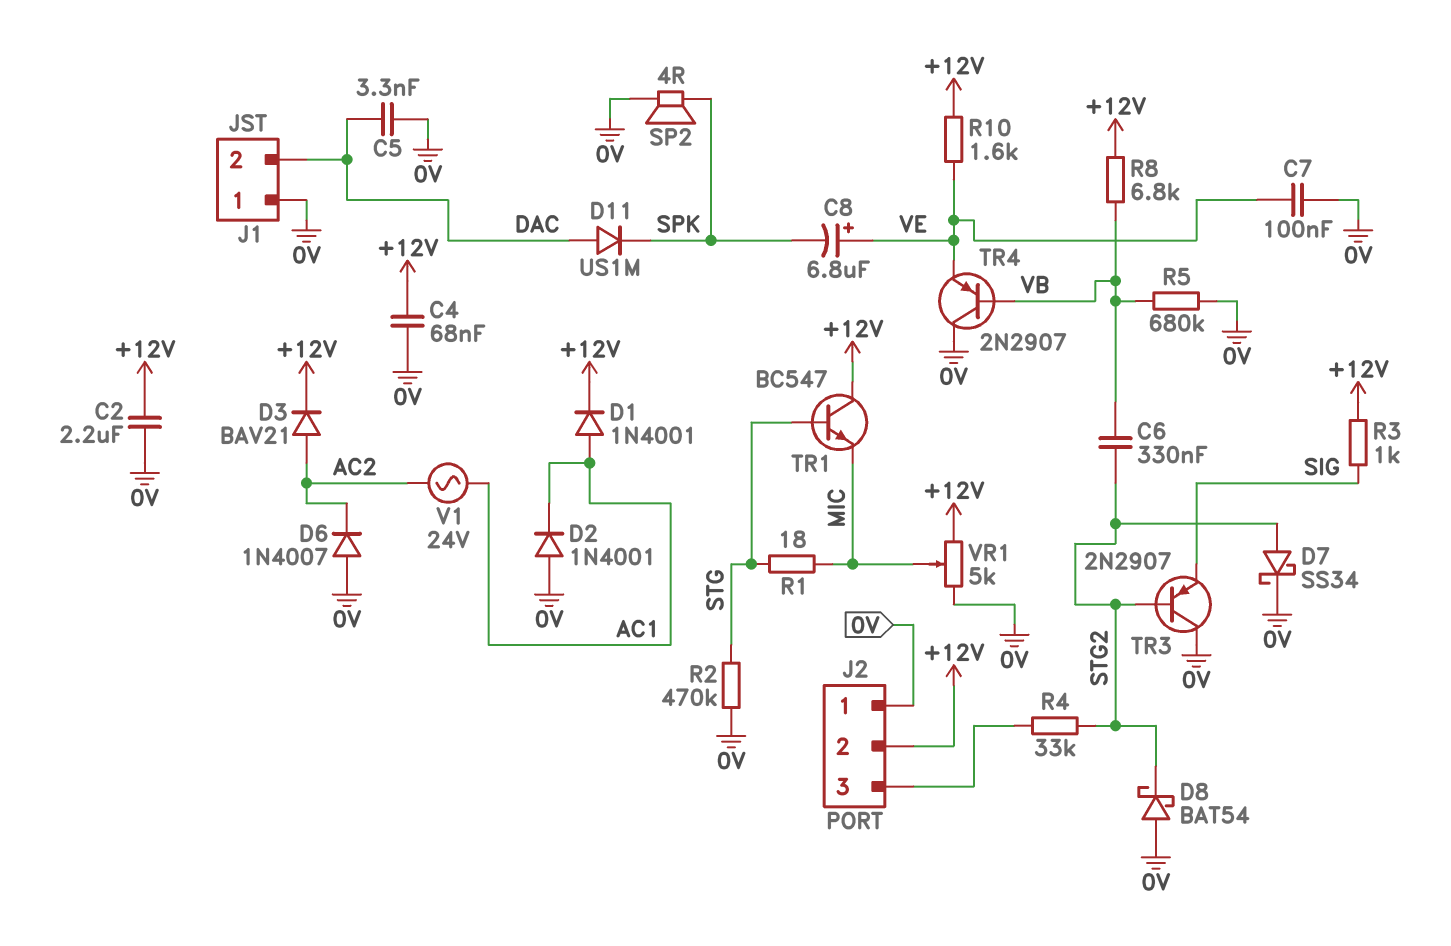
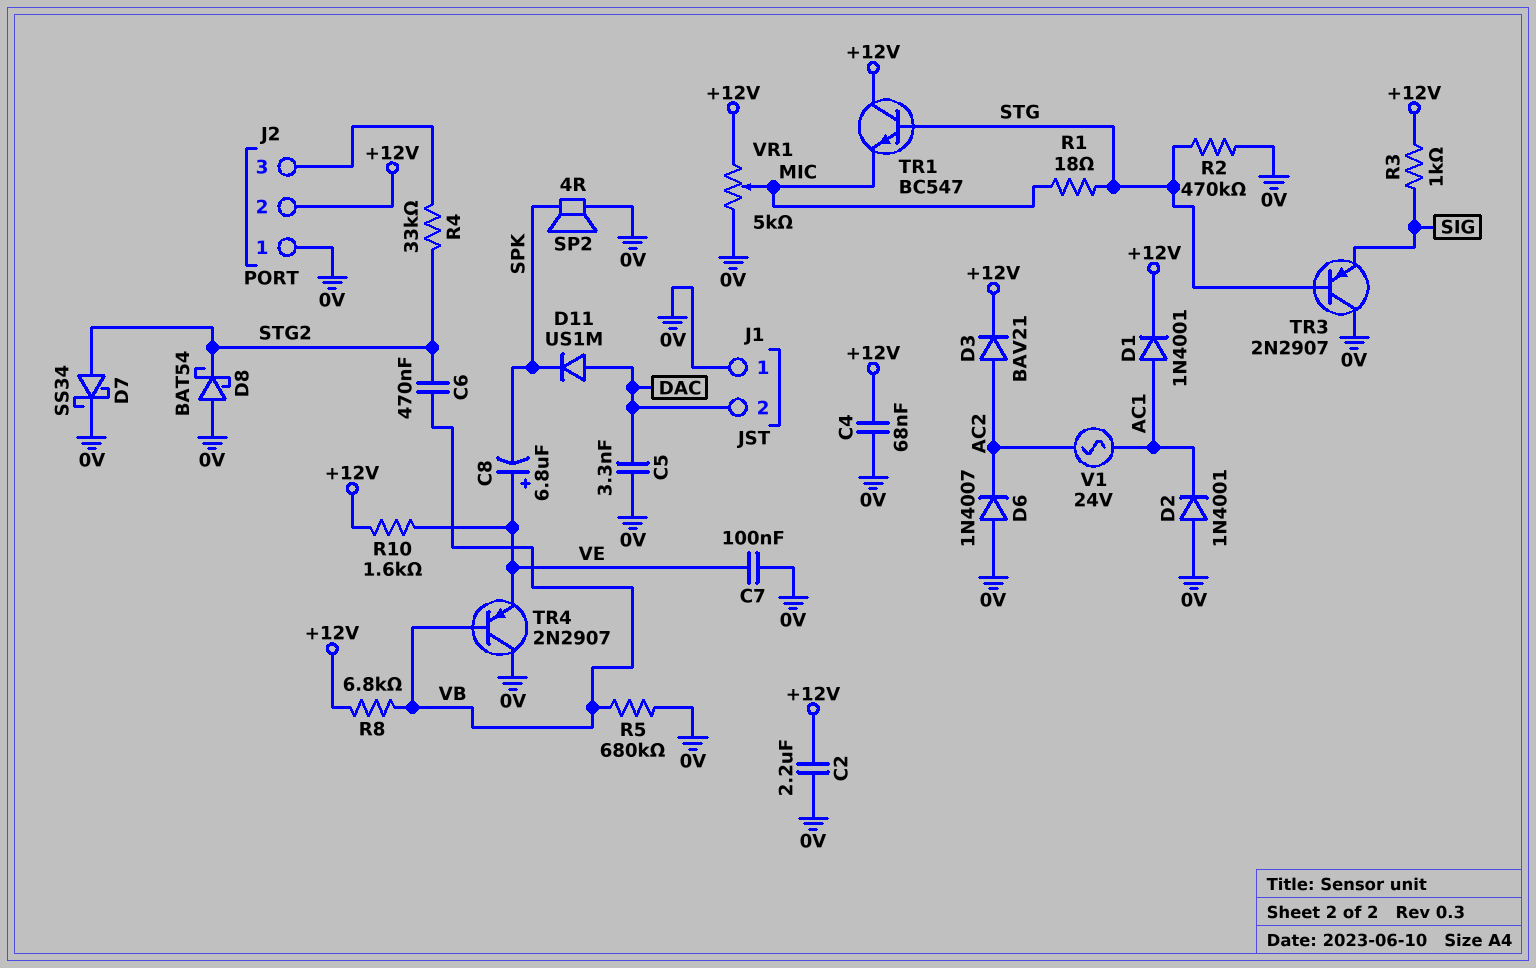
C6: 330nF (STG2, VB) -> 470nF (STG2, VB)
TR3: PNP 2N2907 (B STG2, C 0V, E SIG) -> PNP 2N2907 (B STG, C 0V, E SIG)

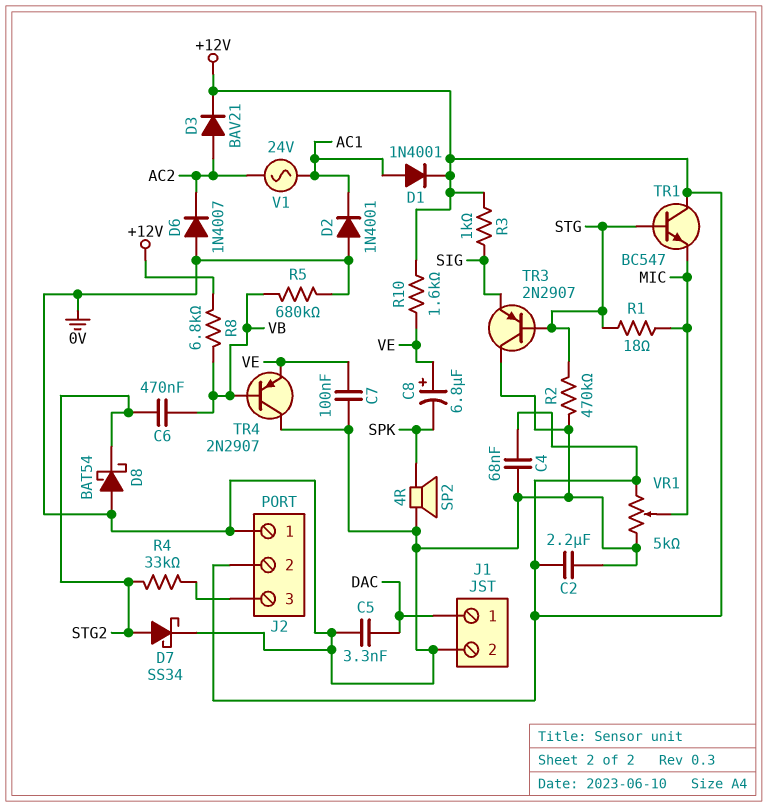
D11: diode US1M (A DAC, K SPK) -> none
J1 pin 1: 0V -> DAC
J1 pin 2: DAC -> 0V

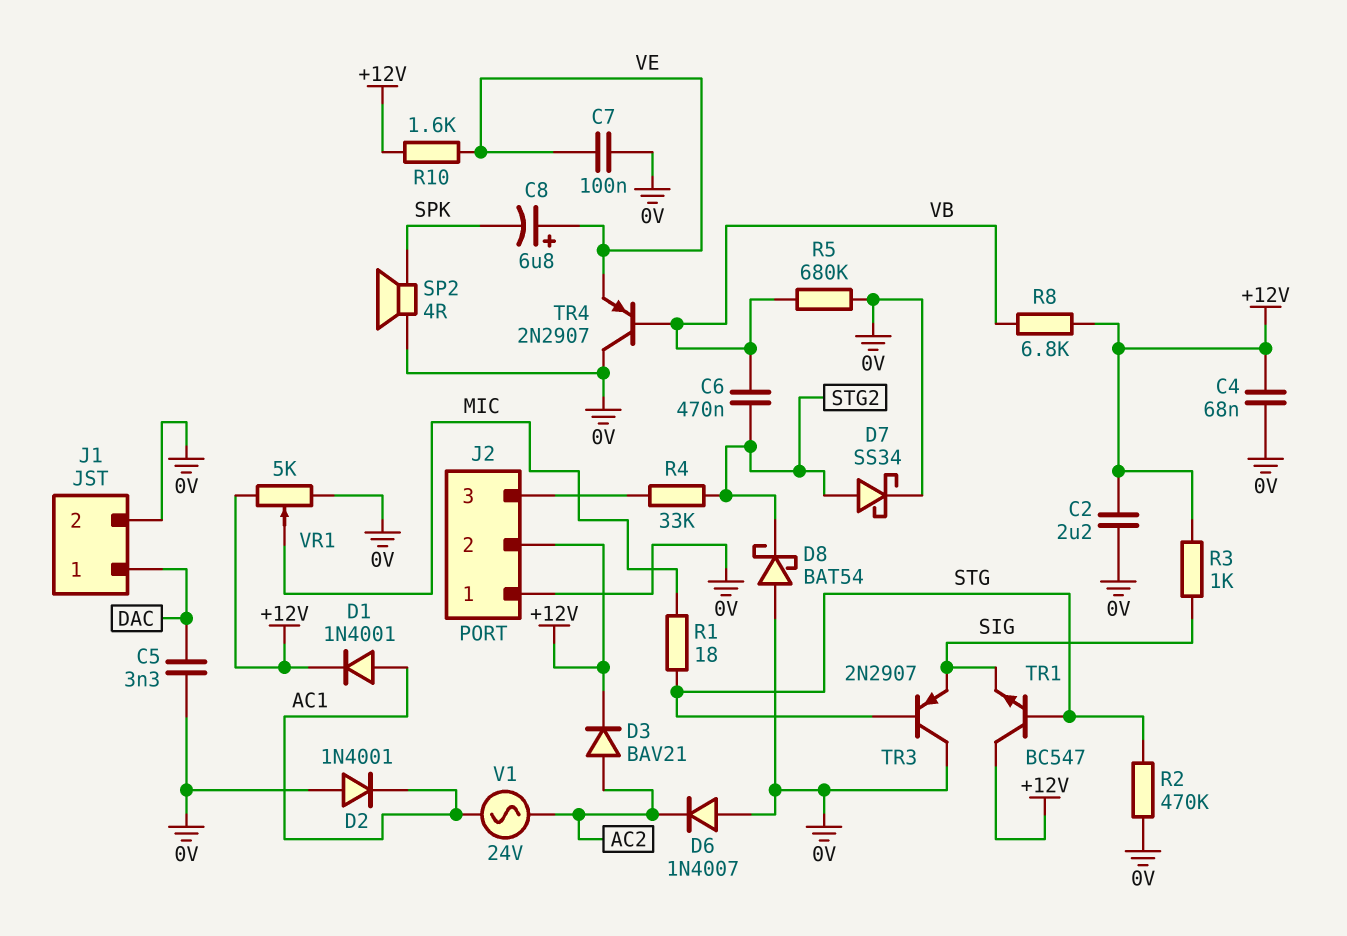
TR1: NPN BC547 (B STG, C +12V, E MIC) -> NPN BC547 (B STG, C +12V, E SIG)

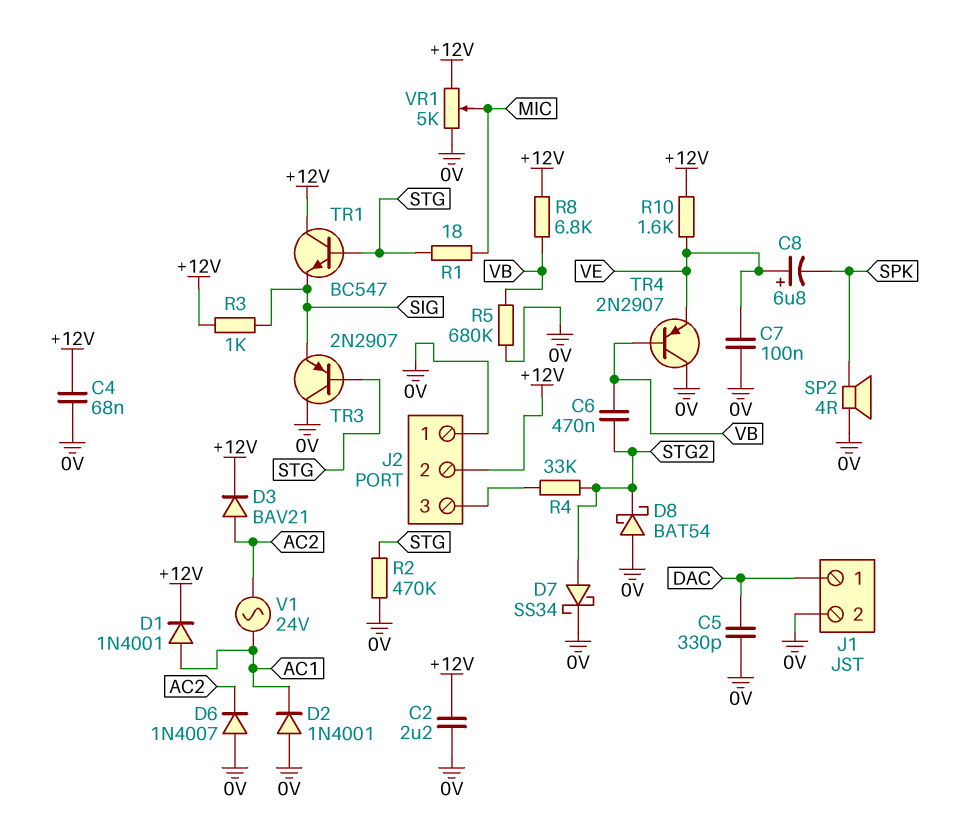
C5: 3.3nF (0V, DAC) -> 330pF (0V, DAC)

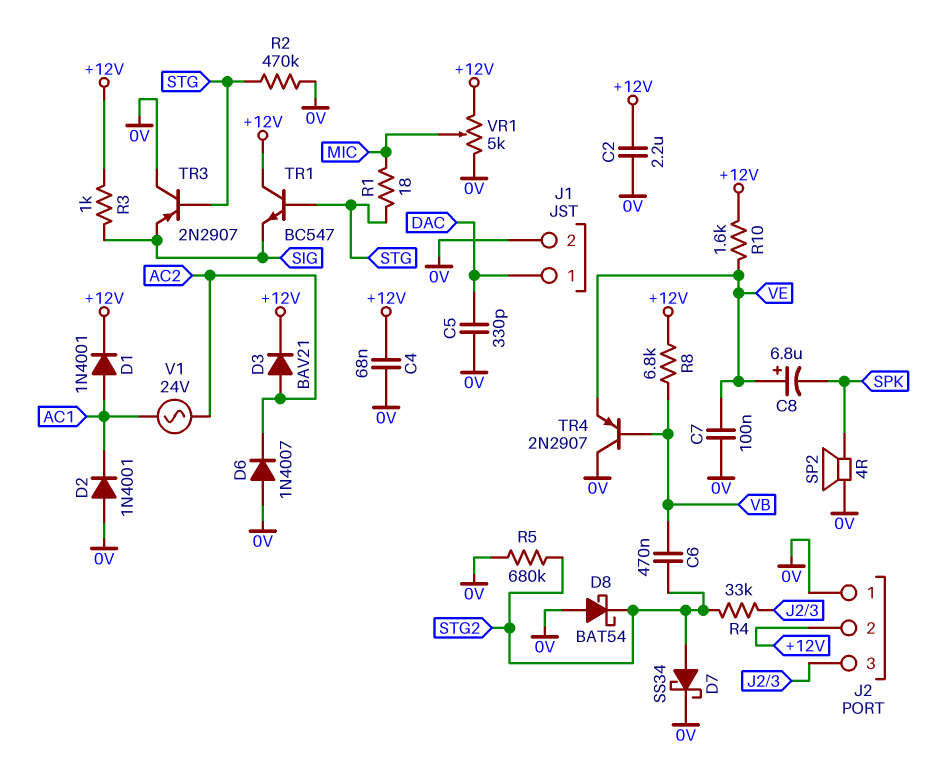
R5: 680k (0V, VB) -> 680k (0V, STG2)

